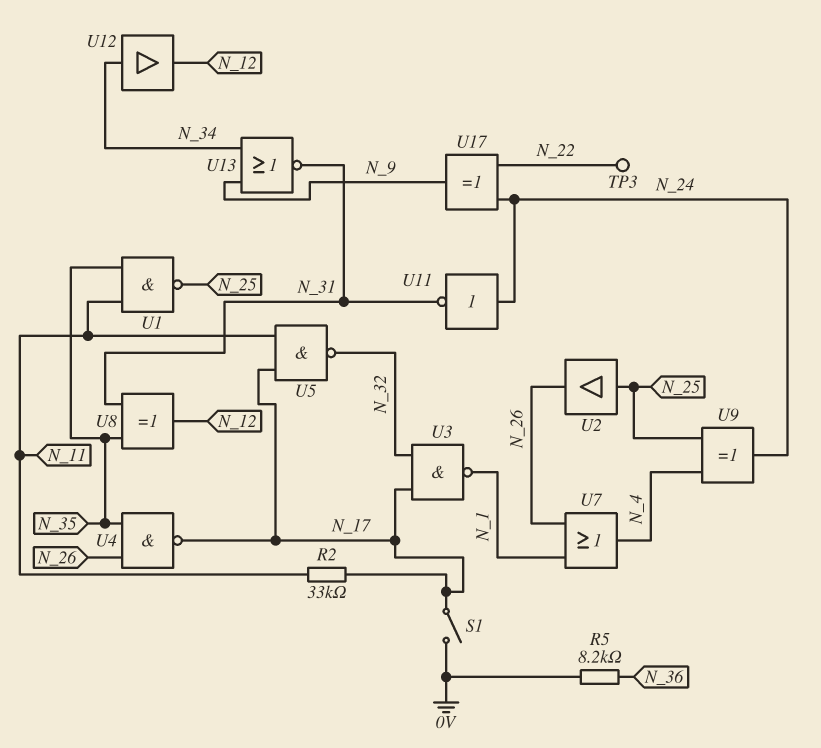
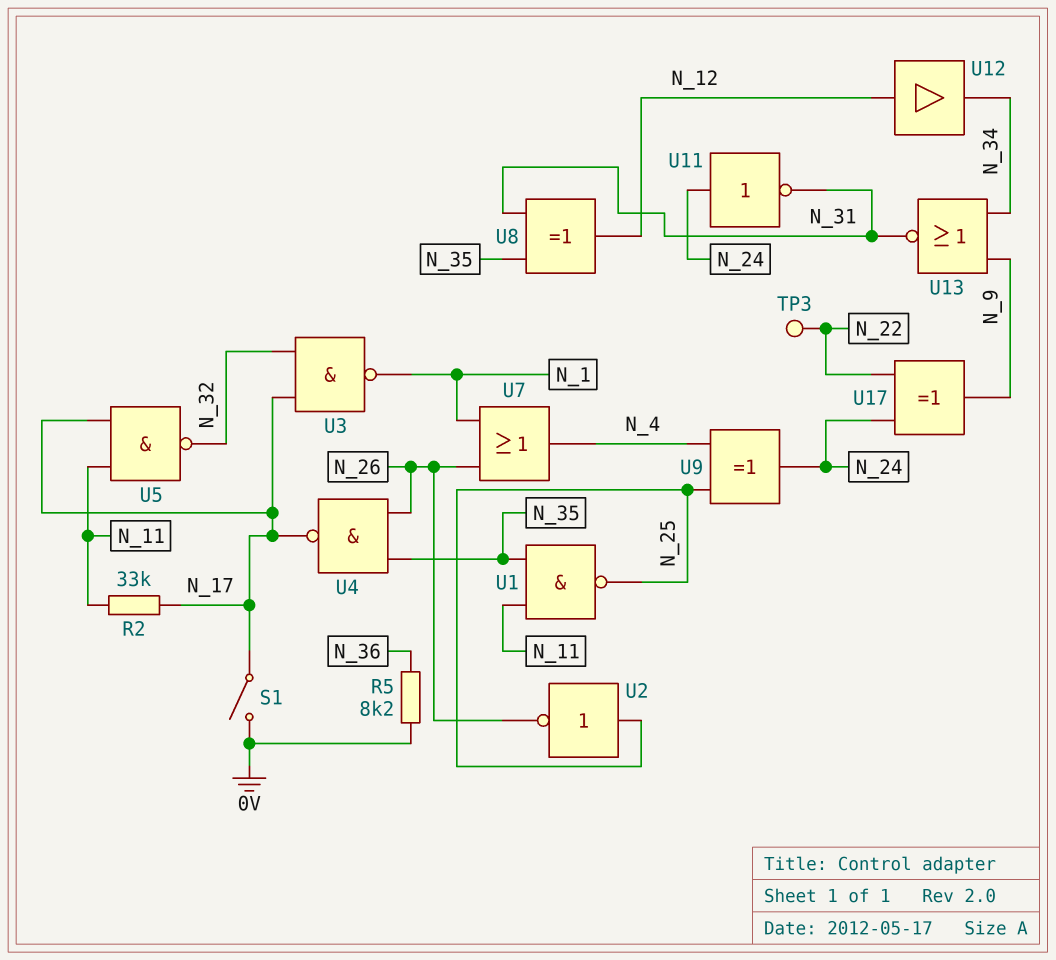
U2: buffer (in N_25, out N_26) -> NOT (in N_25, out N_26)
U12: buffer (in N_34, out N_12) -> buffer (in N_12, out N_34)

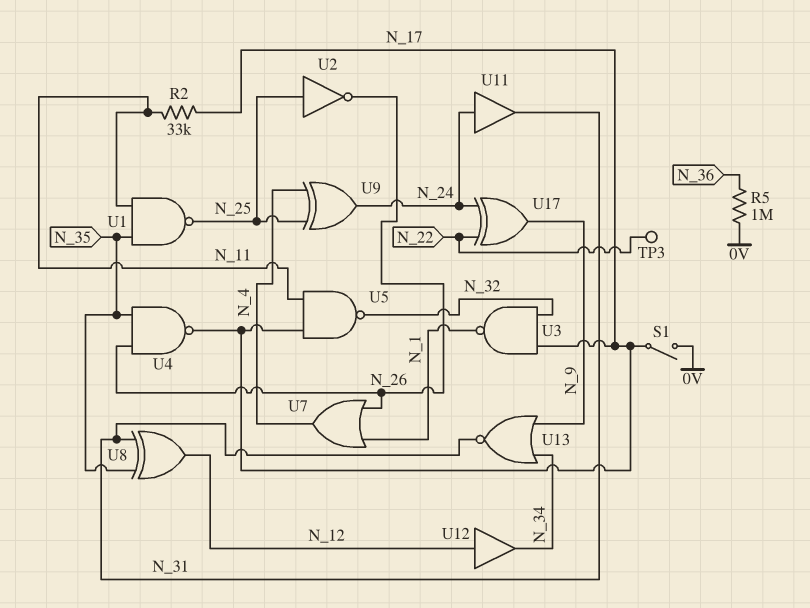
R5: 8.2k (0V, N_36) -> 1M (0V, N_36)
U11: NOT (in N_24, out N_31) -> buffer (in N_24, out N_31)

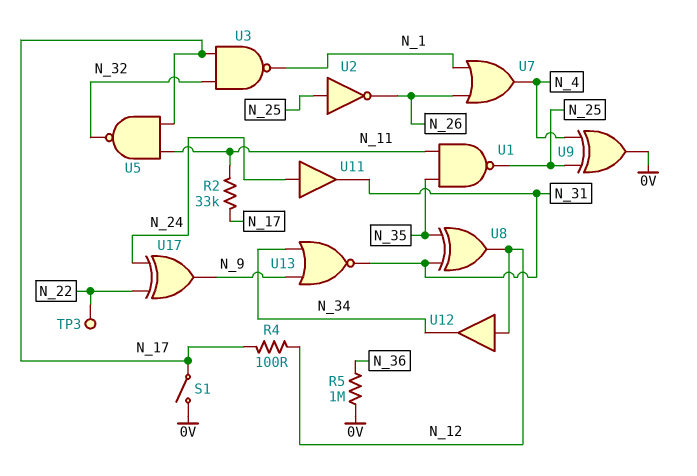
R4: none -> 100 (N_12, N_17)
U4: NAND (in N_26, in N_35, out N_17) -> none
U9: XOR (in N_4, in N_25, out N_24) -> XOR (in N_4, in N_25, out 0V)

